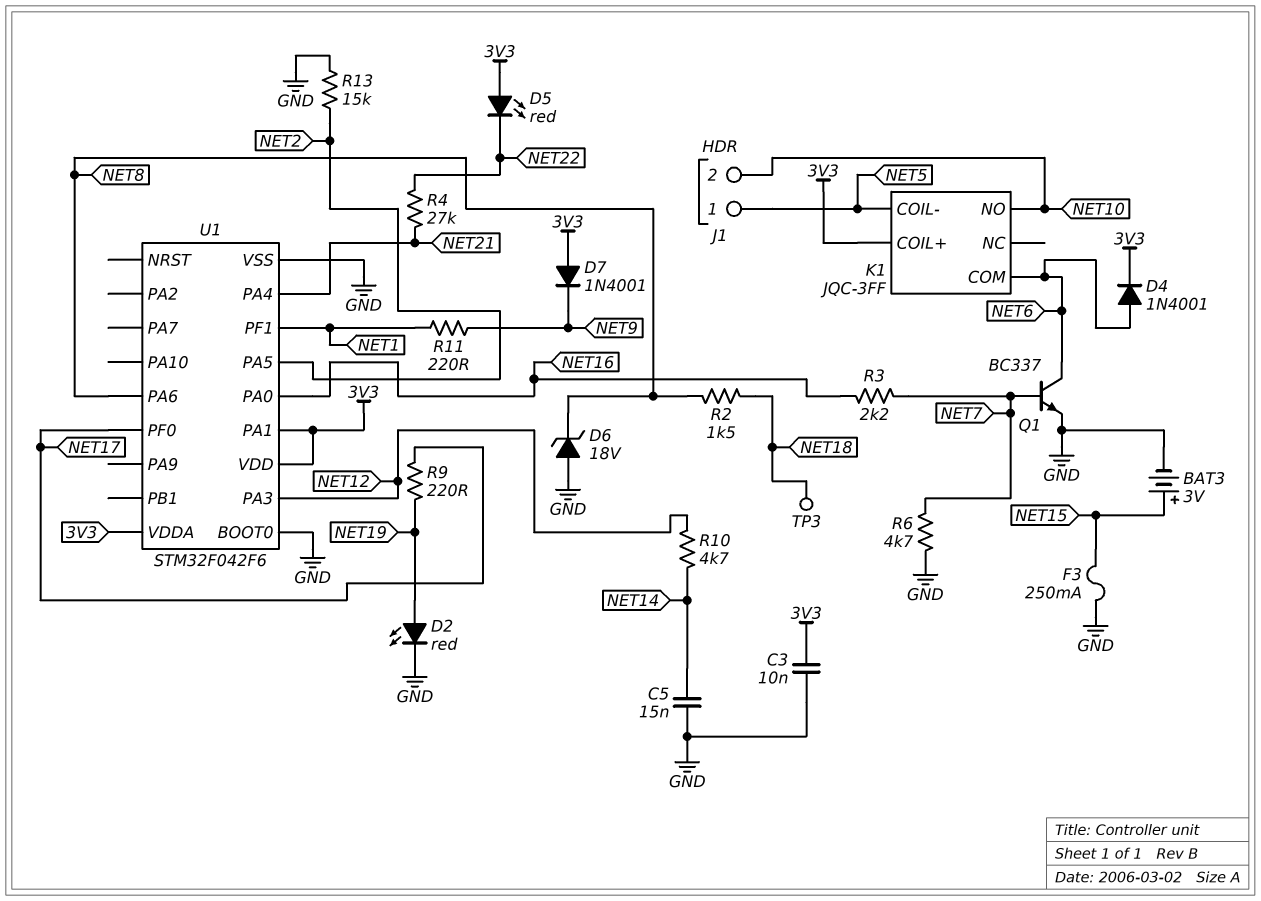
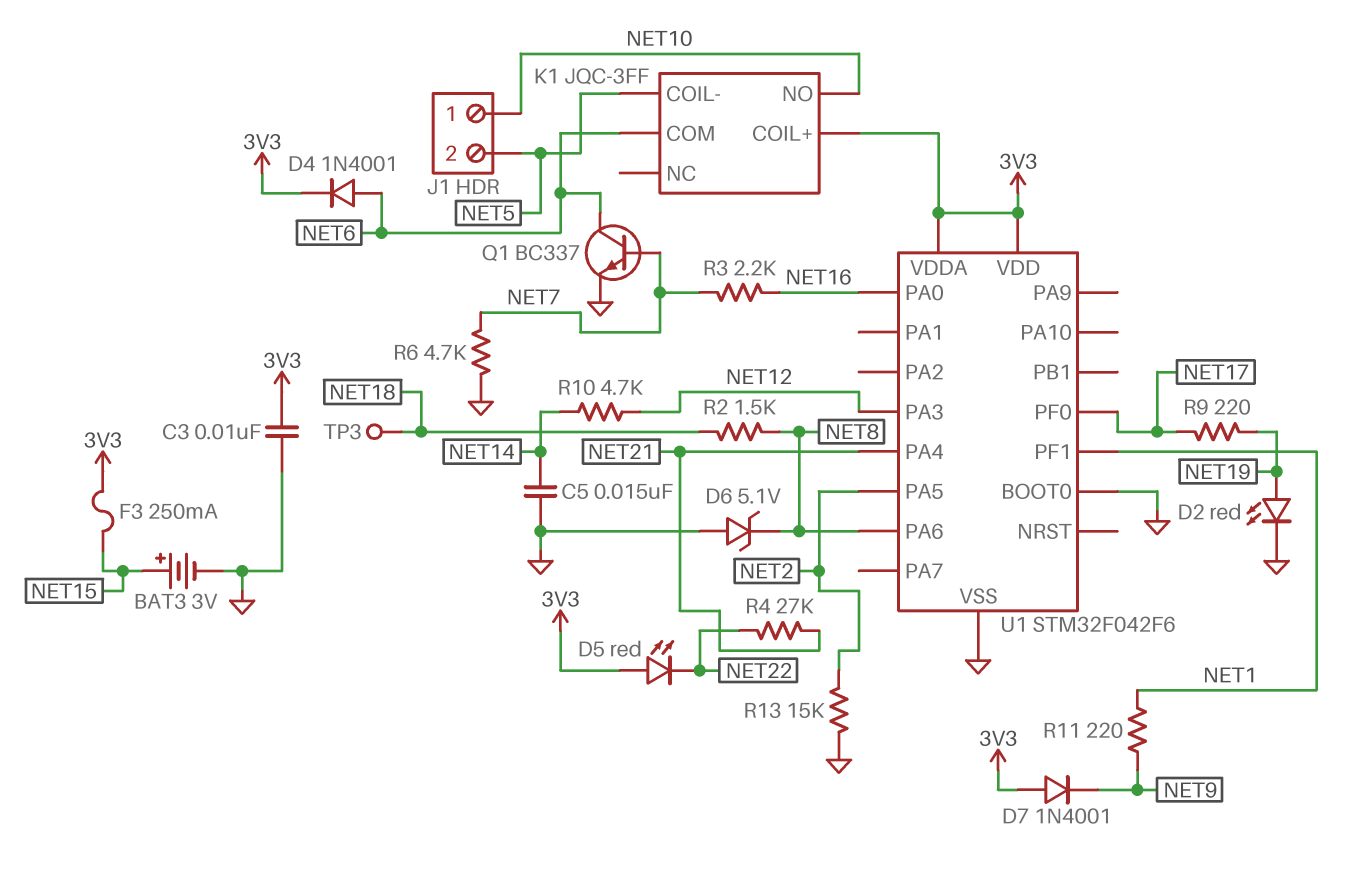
D6: zener 18V (A GND, K NET8) -> zener 5.1V (A GND, K NET8)
F3: 250mA (GND, NET15) -> 250mA (3V3, NET15)
J1 pin 1: NET5 -> NET10
J1 pin 2: NET10 -> NET5
U1 pin PA1: 3V3 -> none

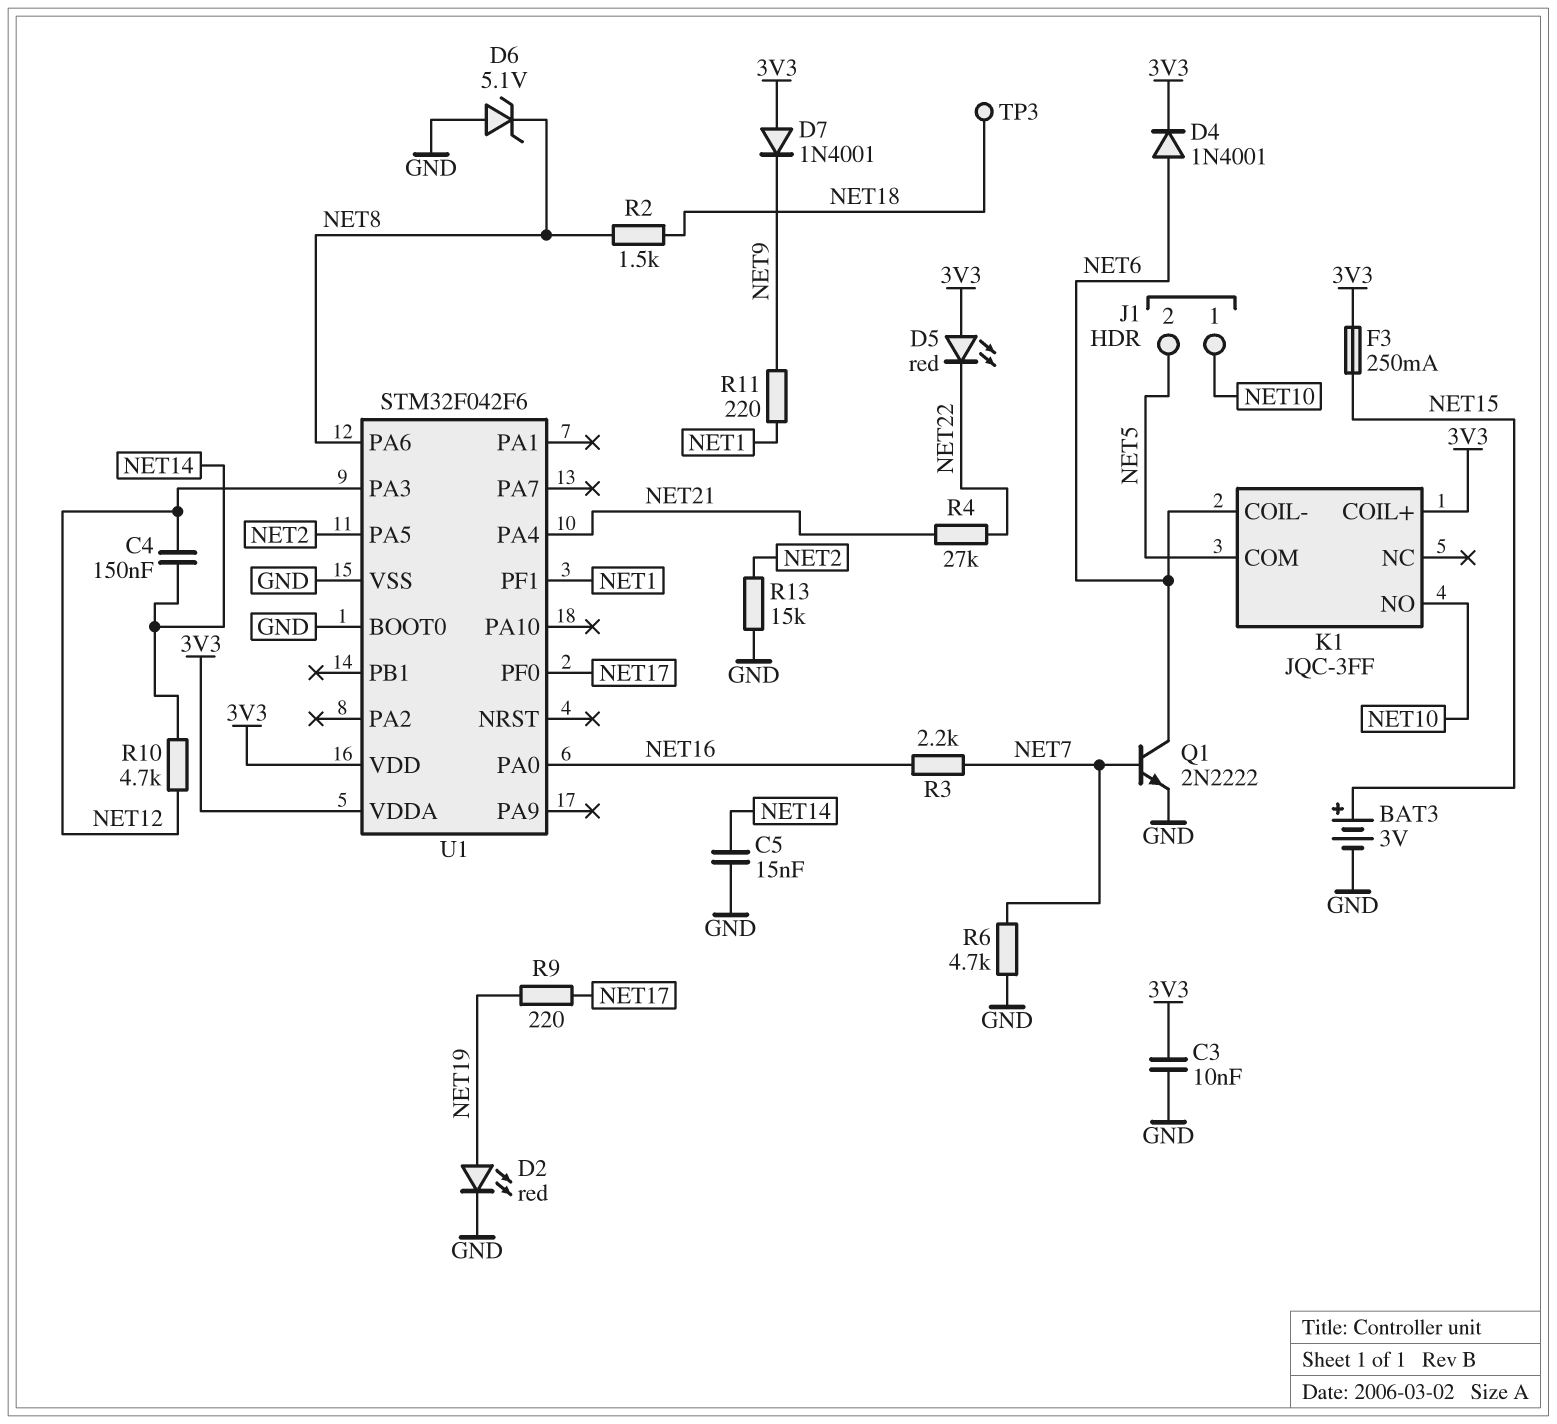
C4: none -> 150nF (NET12, NET14)
K1 pin COIL-: NET5 -> NET6
K1 pin COM: NET6 -> NET5
Q1: NPN BC337 (B NET7, C NET6, E GND) -> NPN 2N2222 (B NET7, C NET6, E GND)

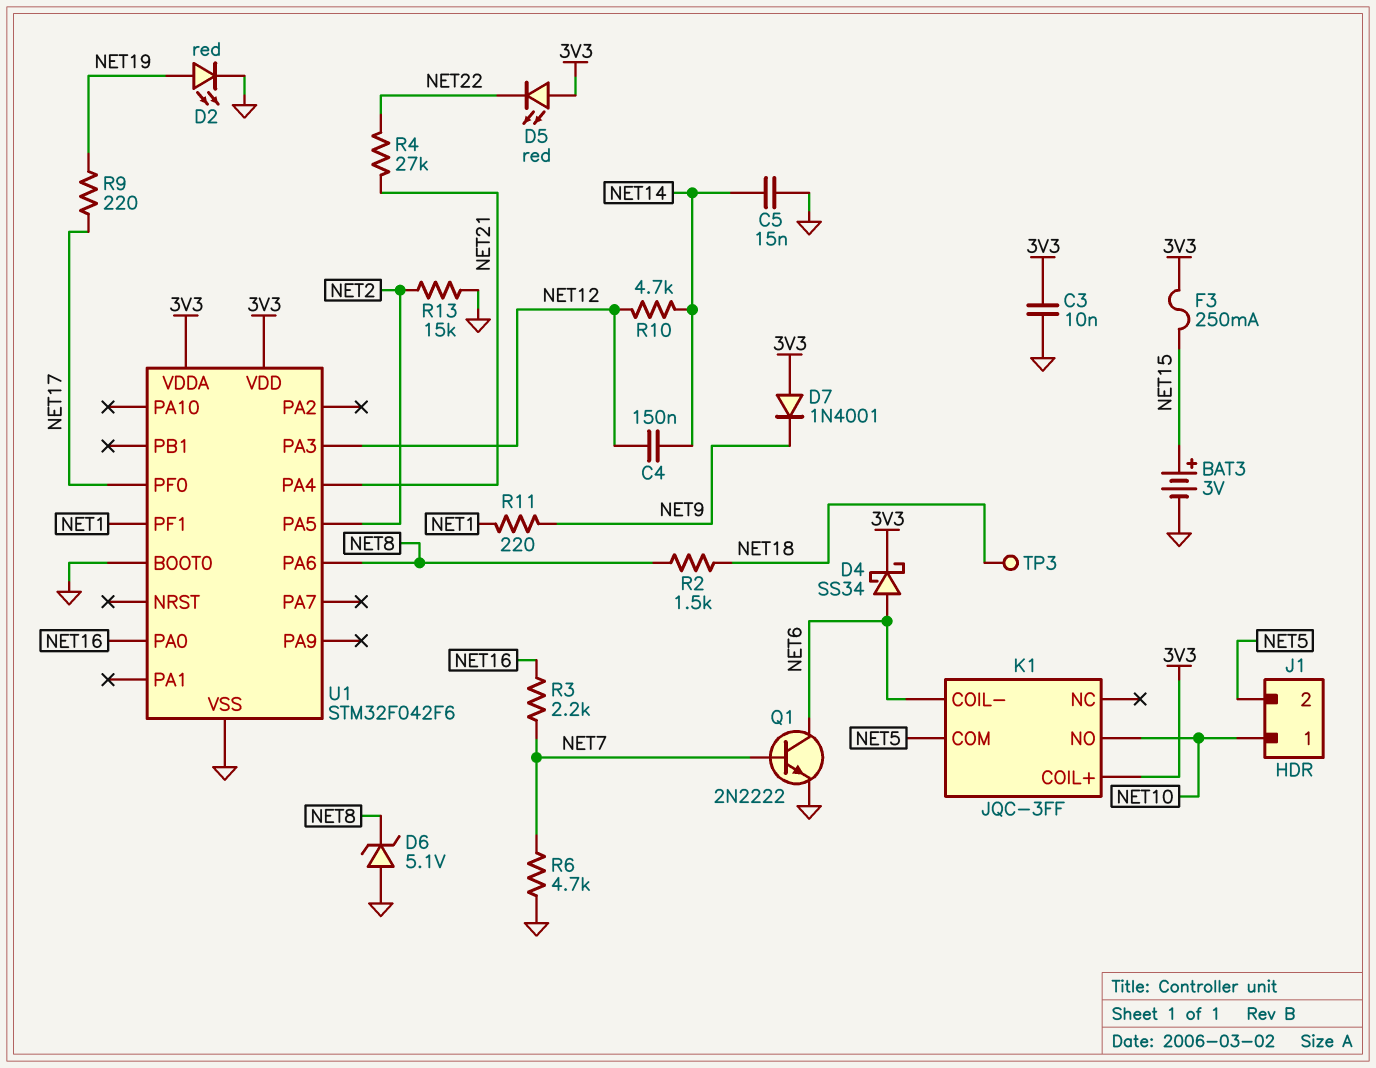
D4: diode 1N4001 (A NET6, K 3V3) -> schottky SS34 (A NET6, K 3V3)

